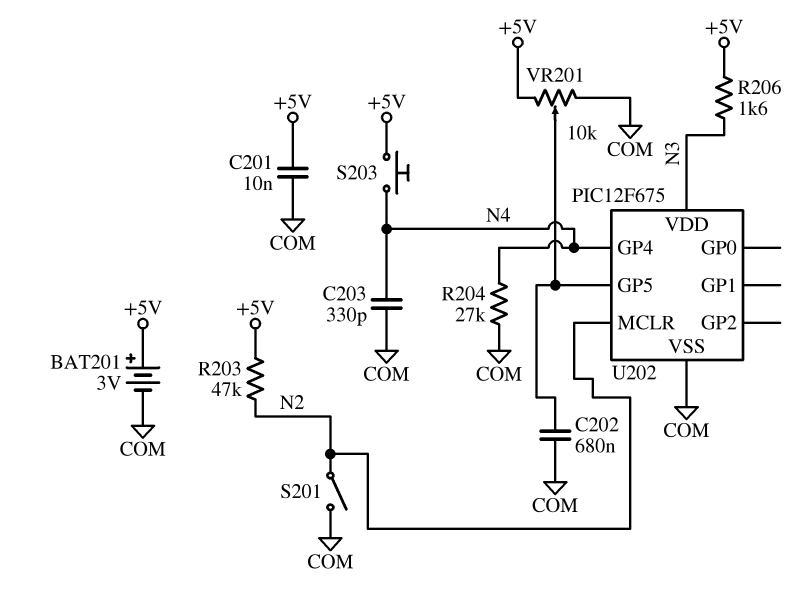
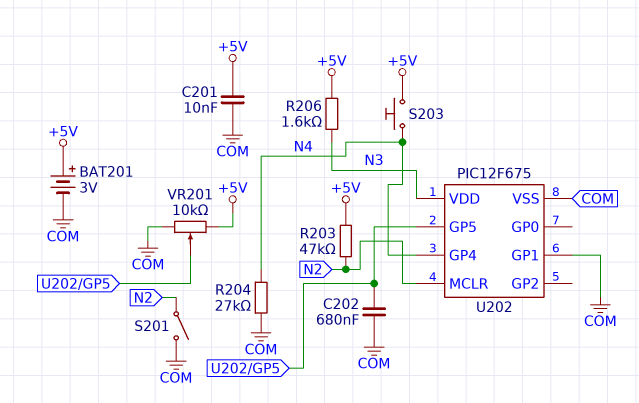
C203: 330pF (COM, N4) -> none
U202 pin GP1: none -> COM

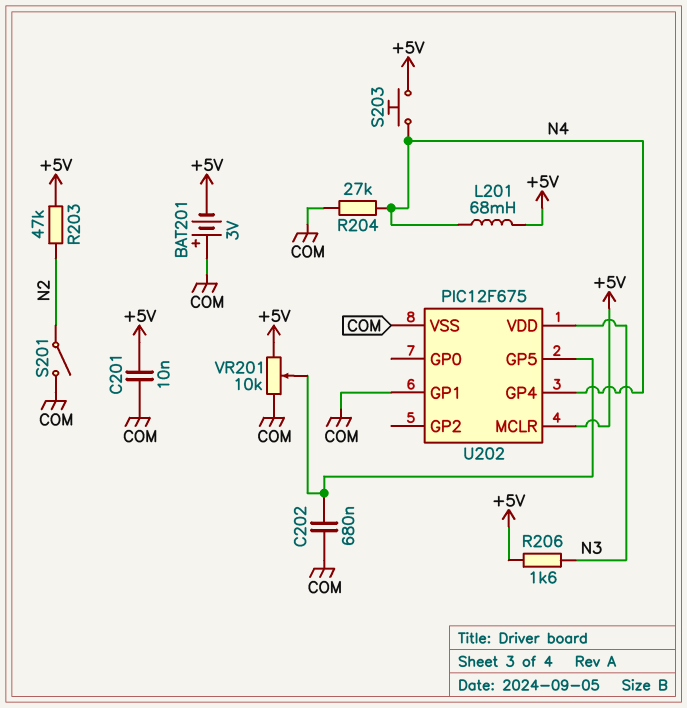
BAT201: 3V (plus +5V, minus COM) -> 3V (plus COM, minus +5V)
L201: none -> 68mH (+5V, N4)
U202 pin MCLR: N2 -> +5V

